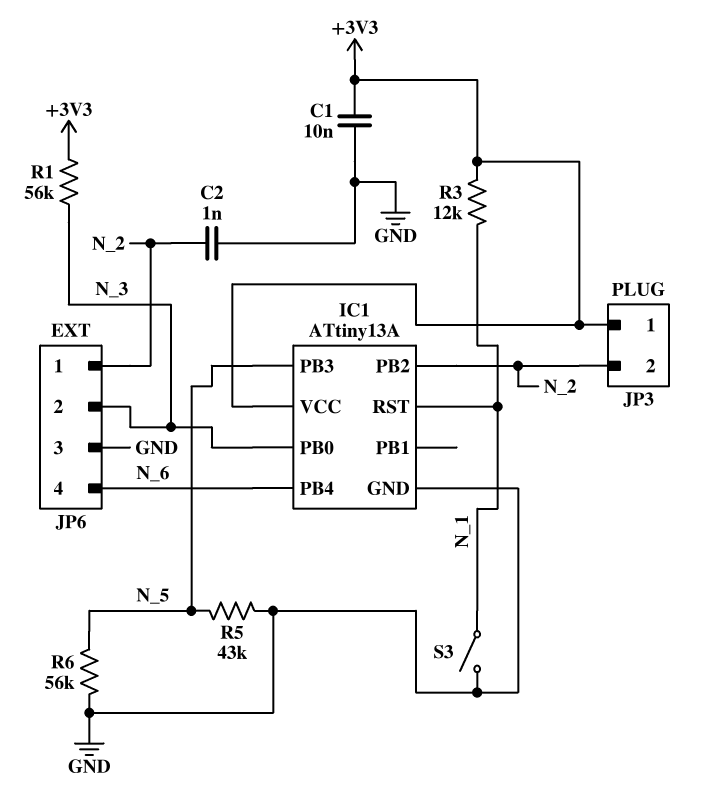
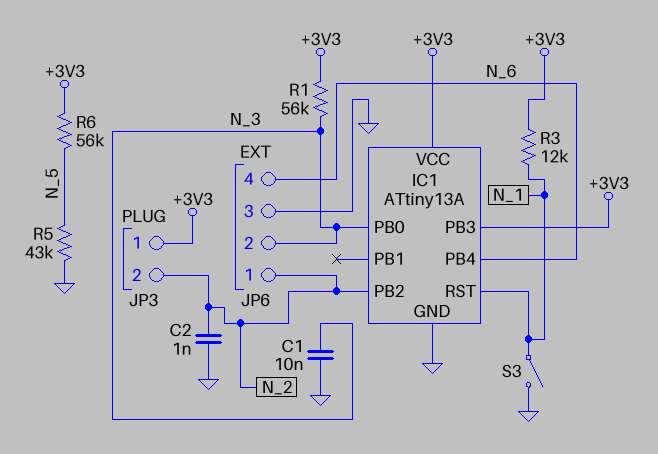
C1: 10nF (+3V3, GND) -> 10nF (GND, N_3)
IC1 pin PB3: N_5 -> +3V3
R6: 56k (GND, N_5) -> 56k (+3V3, N_5)

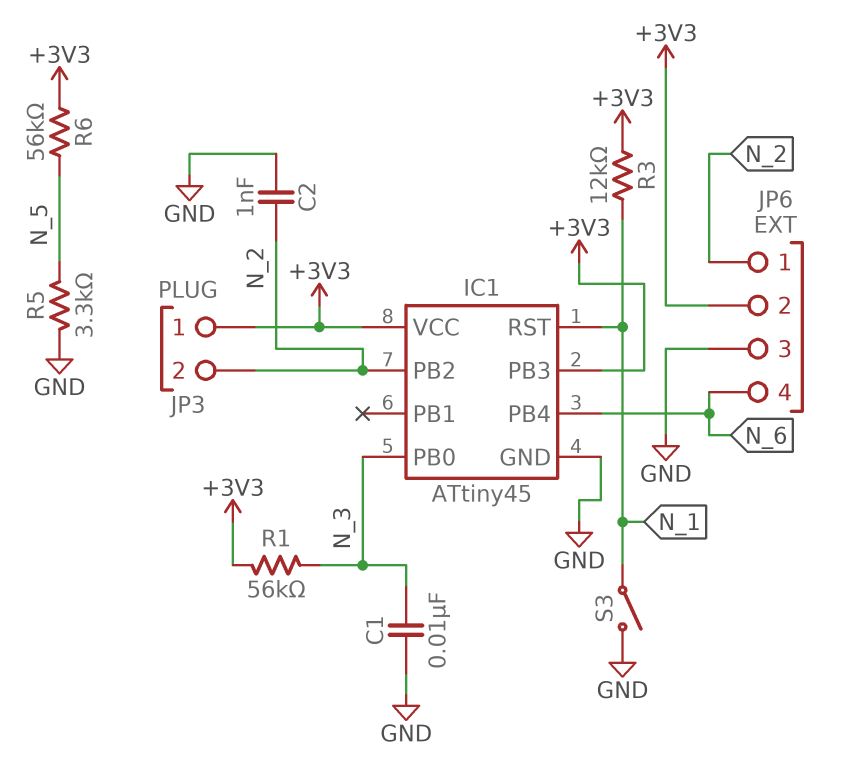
IC1: ATtiny13A -> ATtiny45
JP6 pin 2: N_3 -> +3V3
R5: 43k (GND, N_5) -> 3.3k (GND, N_5)

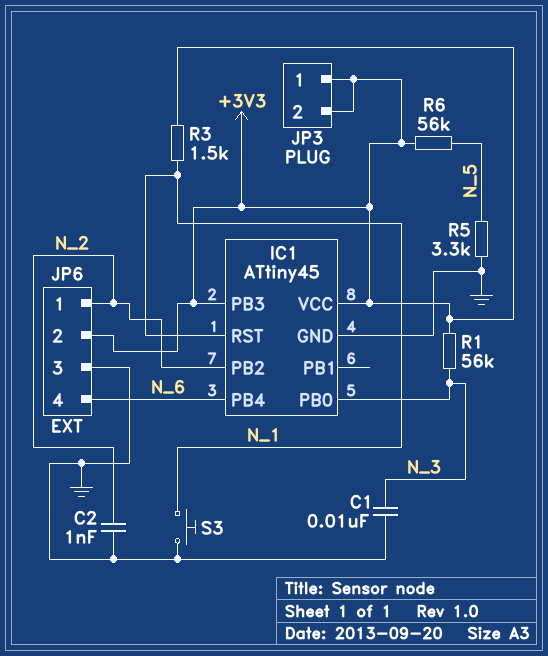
JP3 pin 2: N_2 -> +3V3
R3: 12k (+3V3, N_1) -> 1.5k (+3V3, N_1)
S3: switch (GND, N_1) -> button (GND, N_1)

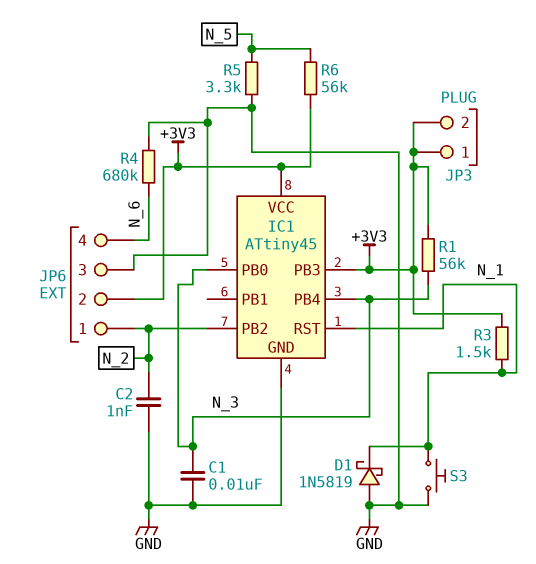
D1: none -> schottky 1N5819 (A GND, K N_1)
IC1 pin PB4: N_6 -> N_3
R4: none -> 680k (GND, N_6)

